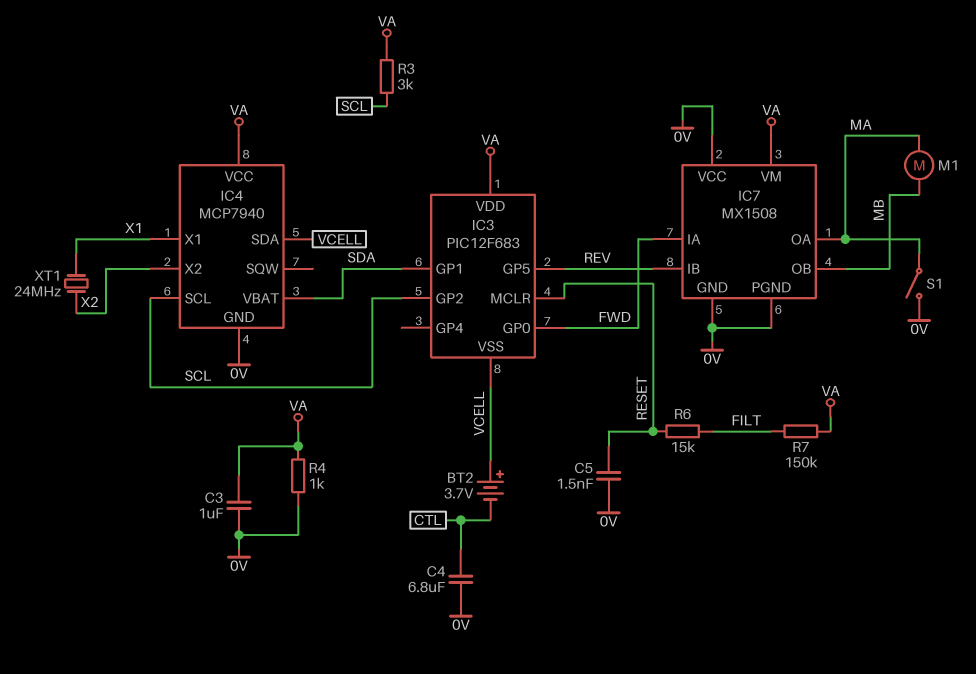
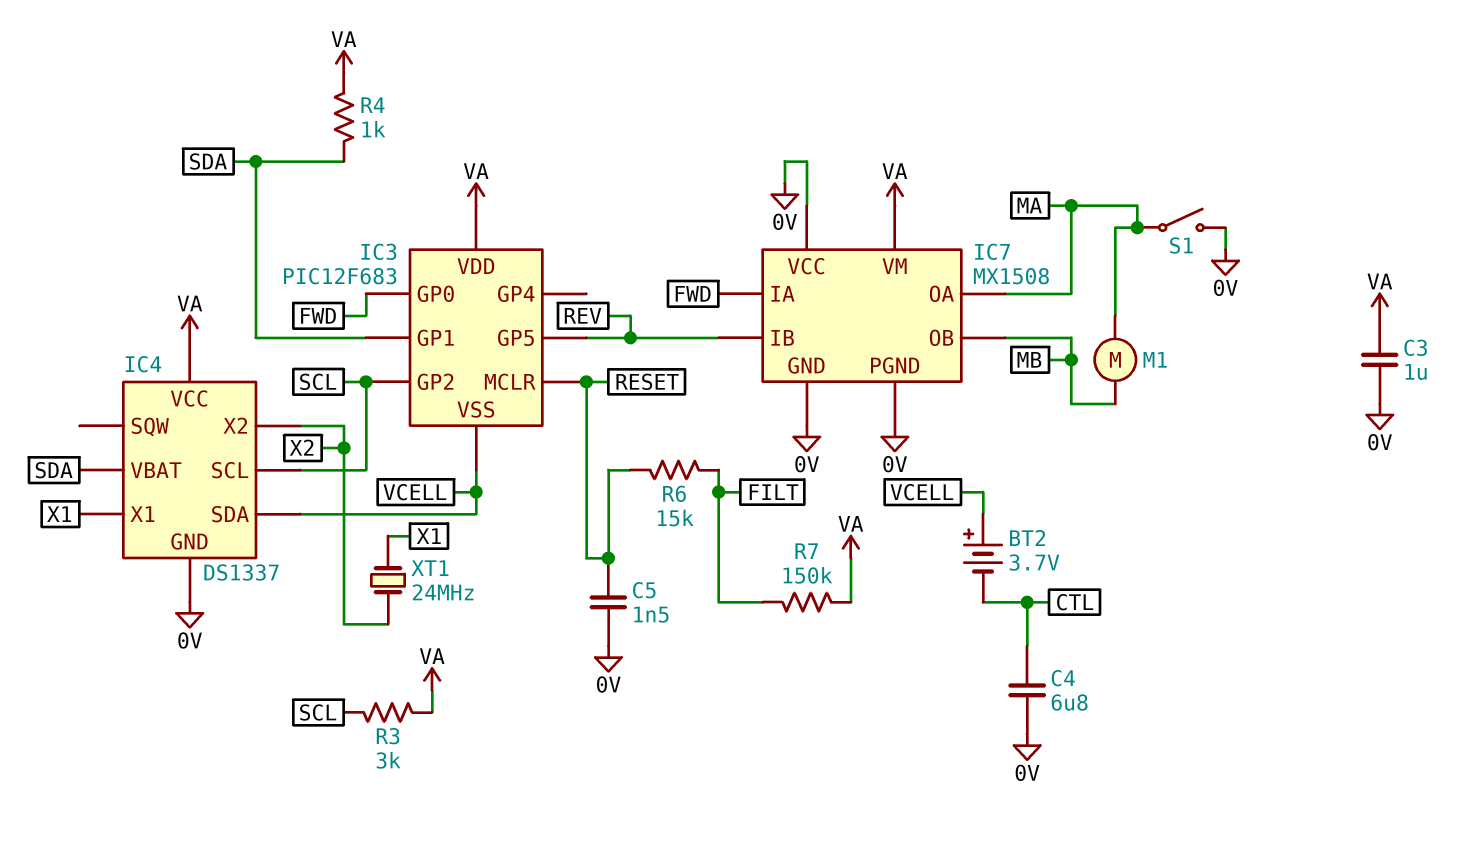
IC4: MCP7940 -> DS1337
R4: 1k (0V, VA) -> 1k (SDA, VA)

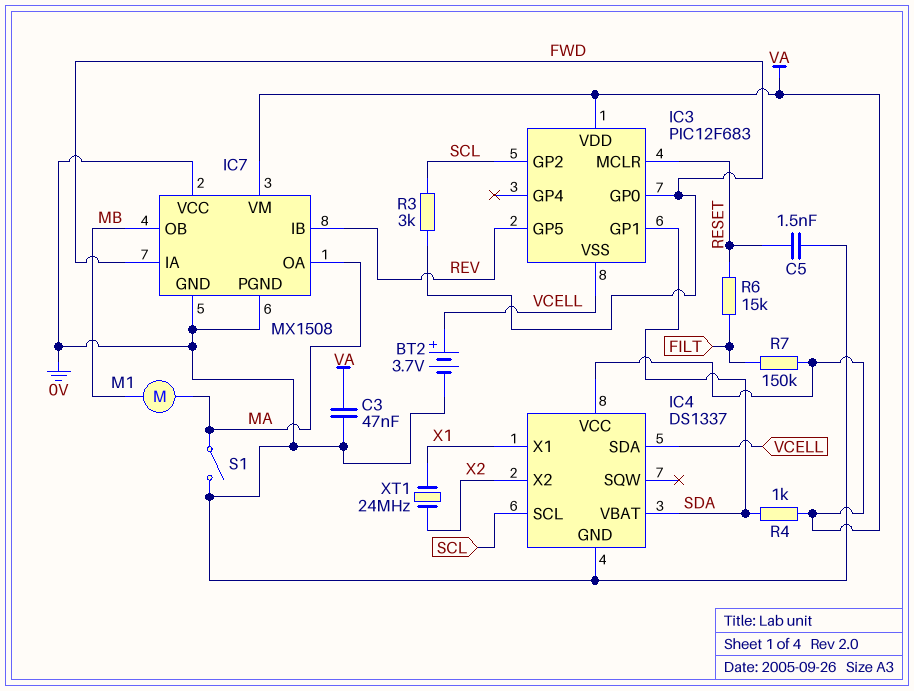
BT2: 3.7V (plus VCELL, minus CTL) -> 3.7V (plus VCELL, minus 0V)
C3: 1uF (0V, VA) -> 47nF (0V, VA)
C4: 6.8uF (0V, CTL) -> none
R3: 3k (SCL, VA) -> 3k (FWD, SCL)

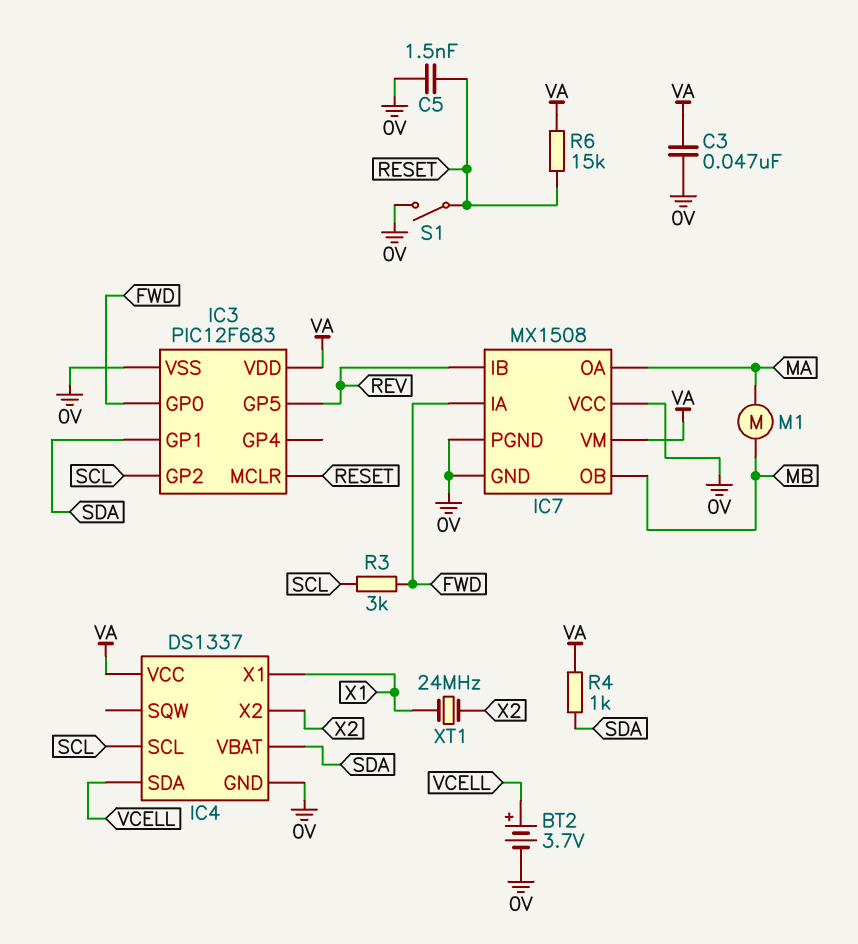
IC3 pin VSS: VCELL -> 0V
R6: 15k (FILT, RESET) -> 15k (RESET, VA)
R7: 150k (FILT, VA) -> none
S1: switch (0V, MA) -> switch (0V, RESET)

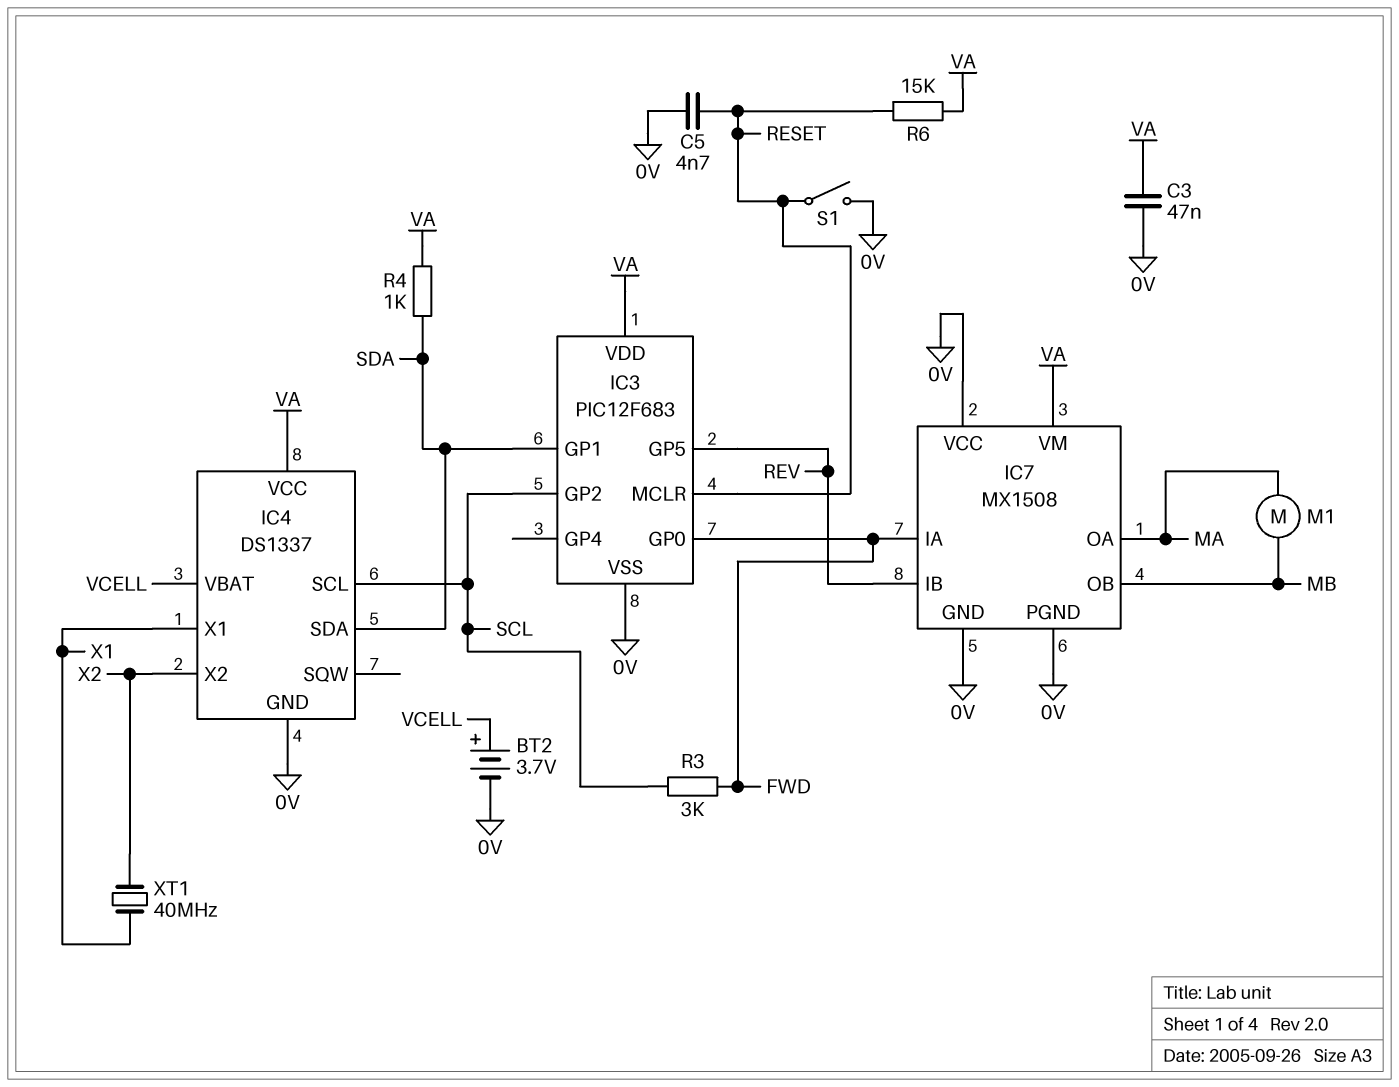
C5: 1.5nF (0V, RESET) -> 4.7nF (0V, RESET)
IC4 pin SDA: VCELL -> SDA
IC4 pin VBAT: SDA -> VCELL
XT1: 24MHz (X1, X2) -> 40MHz (X1, X2)

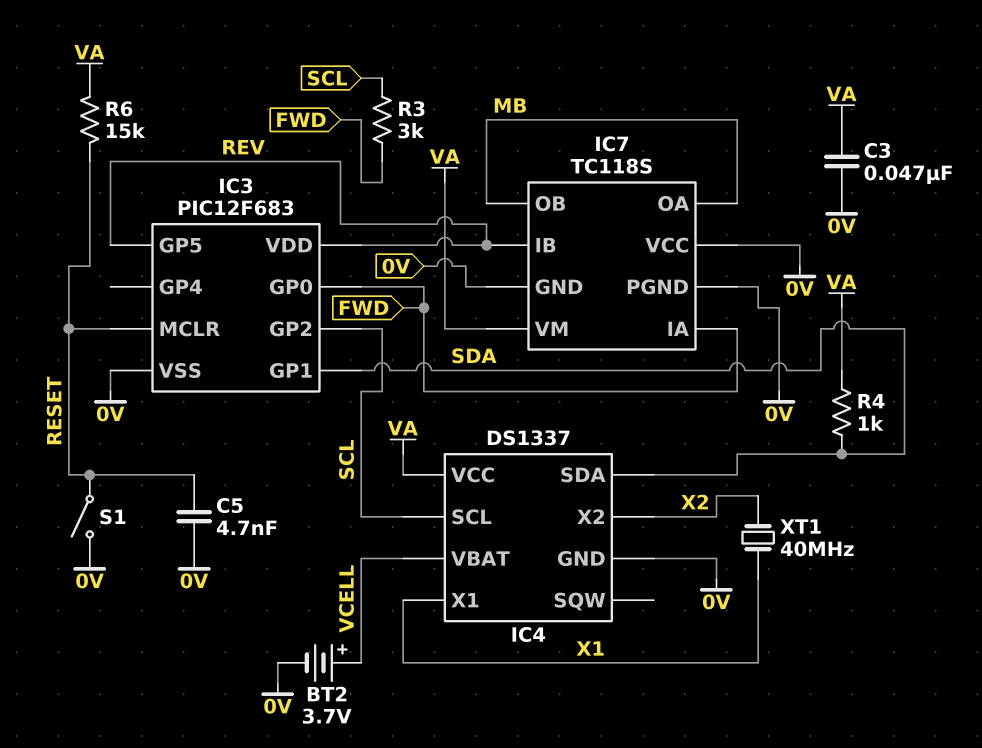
IC3 pin VDD: VA -> REV
IC7: MX1508 -> TC118S
IC7 pin OA: MA -> MB
M1: motor (MA, MB) -> none

